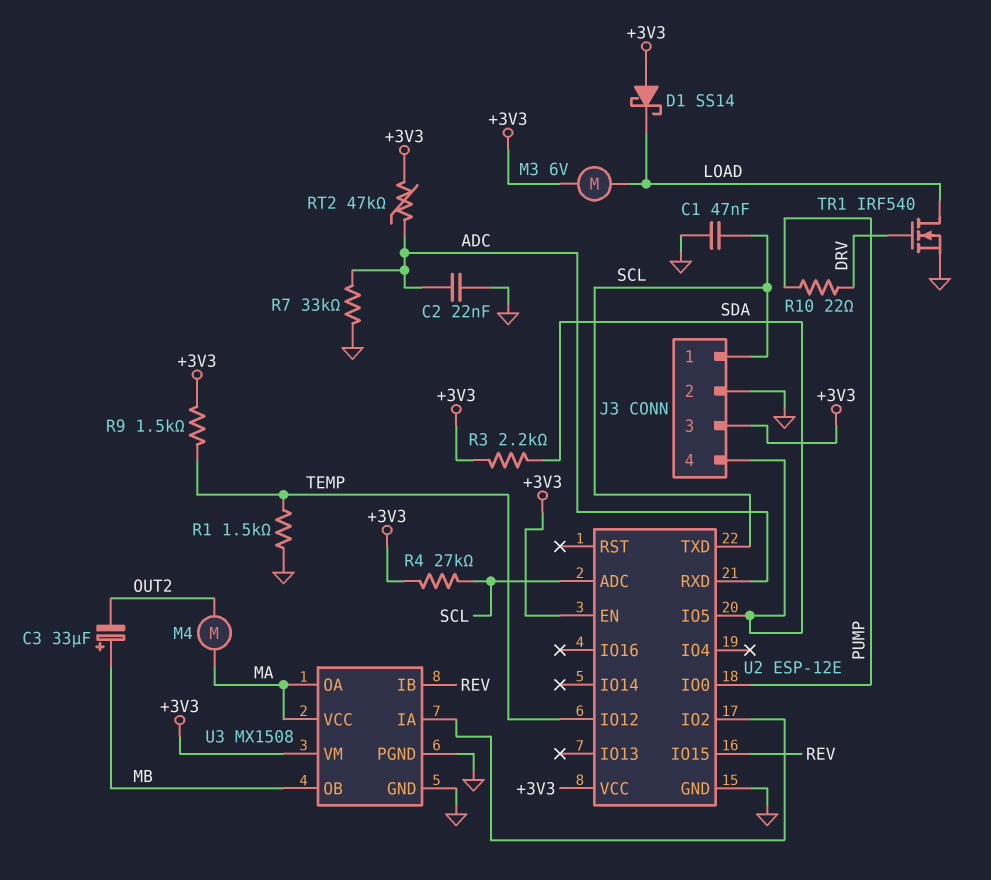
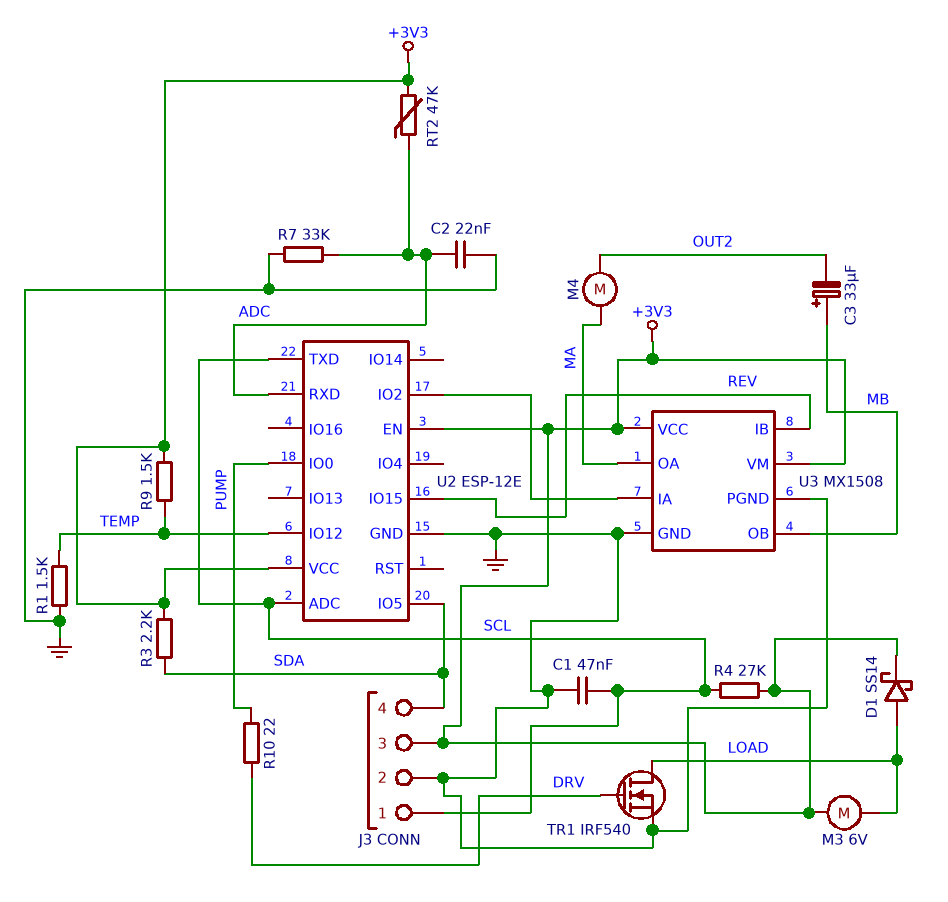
D1: schottky SS14 (A +3V3, K LOAD) -> schottky SS14 (A LOAD, K +3V3)
U3 pin VCC: MA -> +3V3

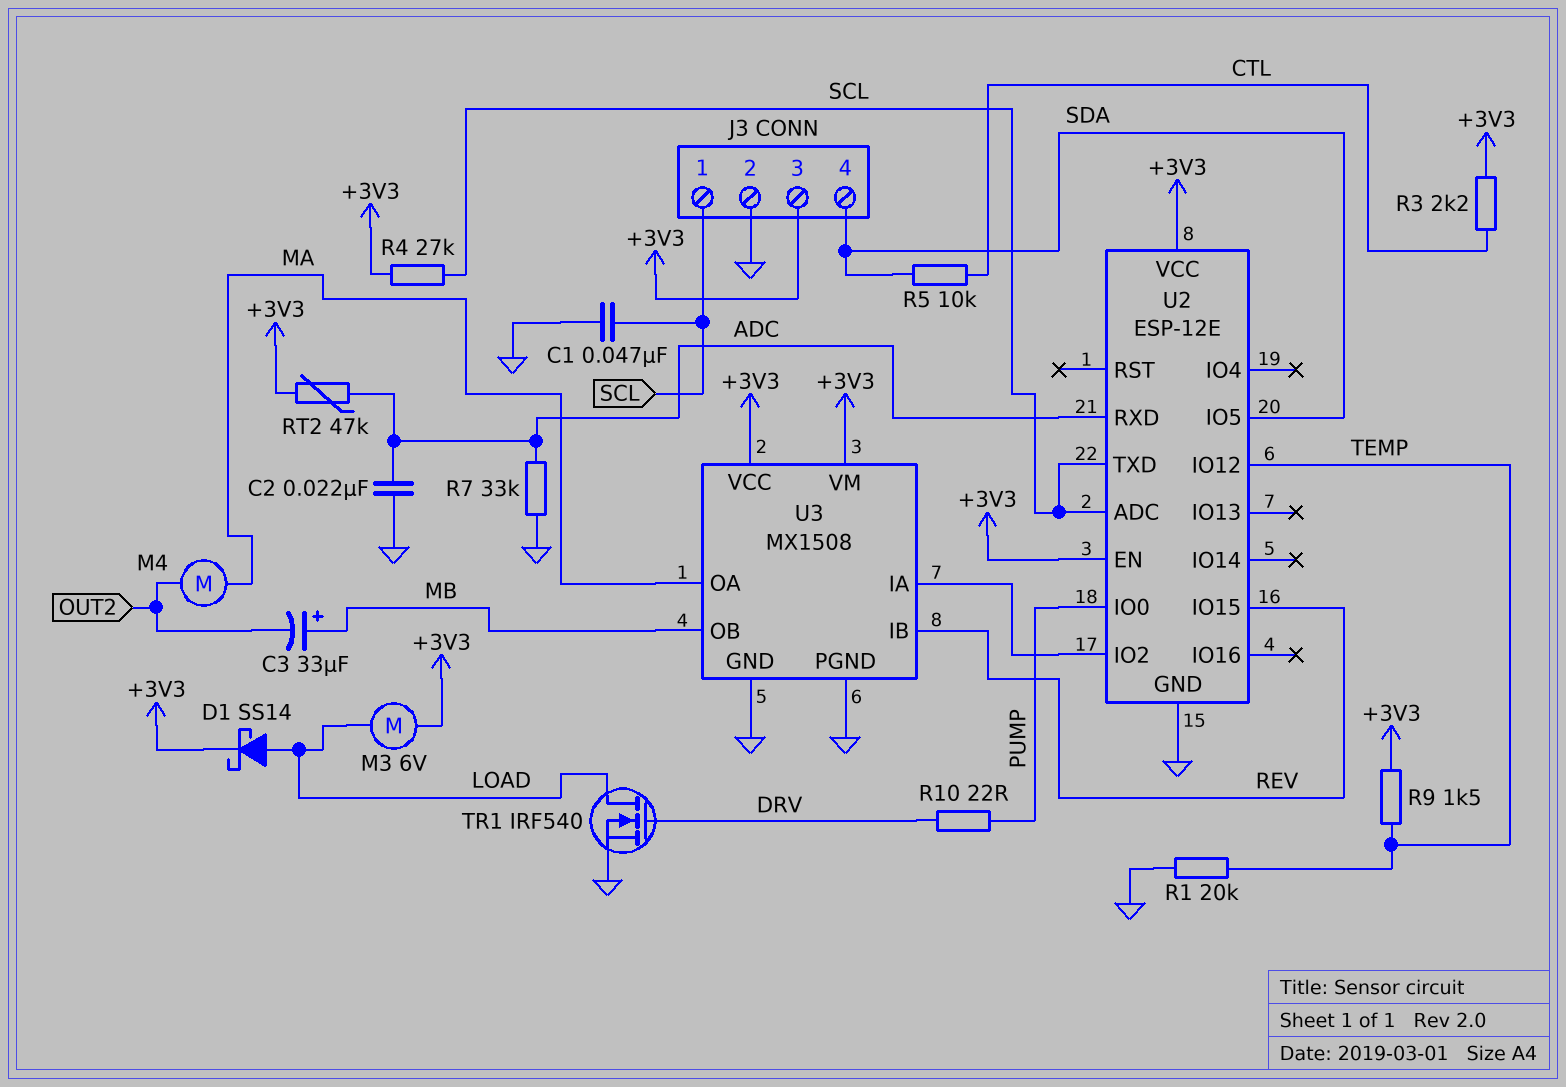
R1: 1.5k (GND, TEMP) -> 20k (GND, TEMP)
R3: 2.2k (+3V3, SDA) -> 2.2k (+3V3, CTL)
R5: none -> 10k (CTL, SDA)

